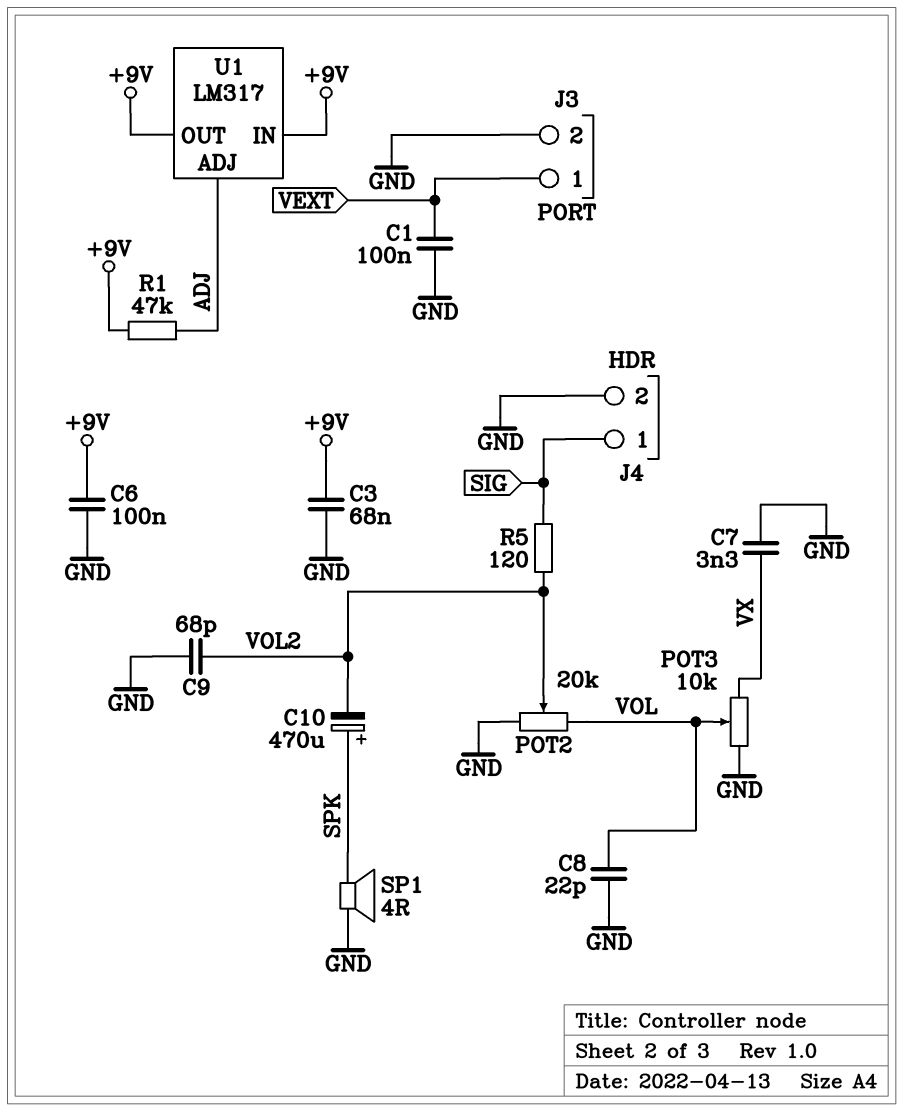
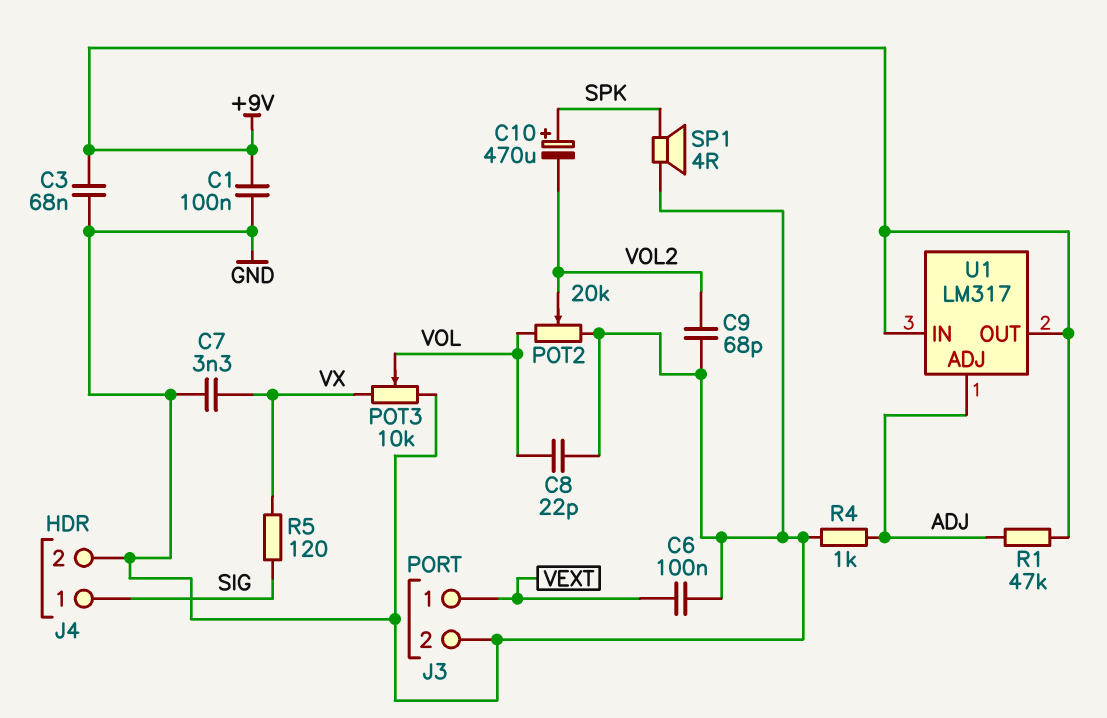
C1: 100nF (GND, VEXT) -> 100nF (+9V, GND)
C6: 100nF (+9V, GND) -> 100nF (GND, VEXT)
R4: none -> 1k (ADJ, GND)
R5: 120 (SIG, VOL2) -> 120 (SIG, VX)

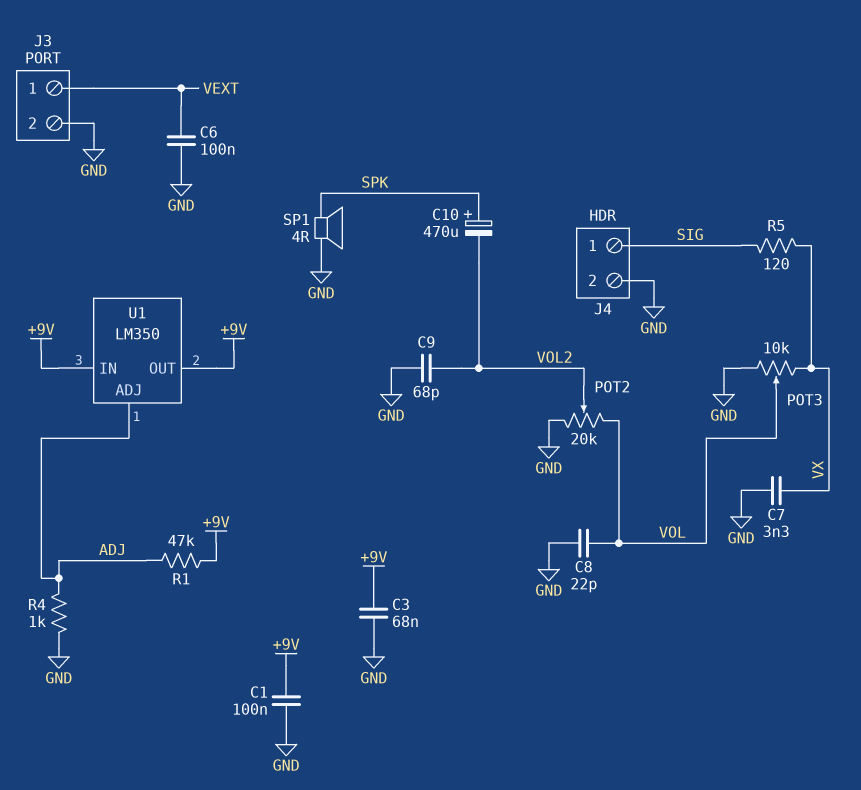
U1: LM317 -> LM350

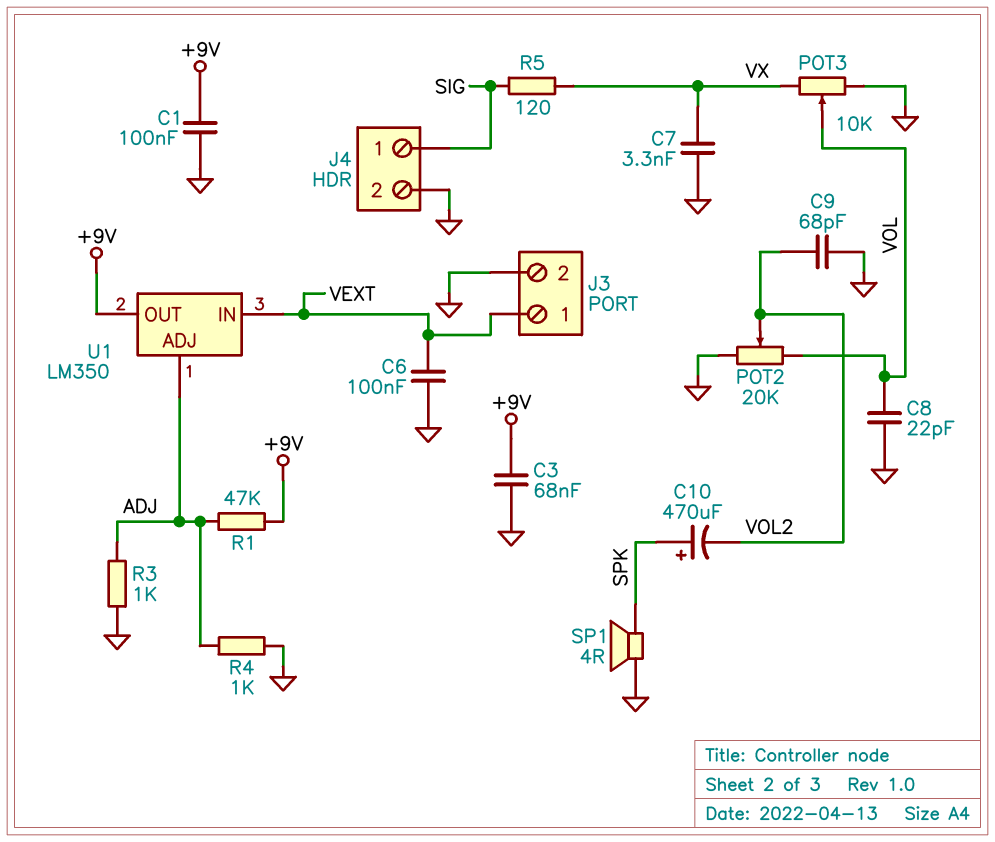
R3: none -> 1k (ADJ, GND)
U1 pin IN: +9V -> VEXT

